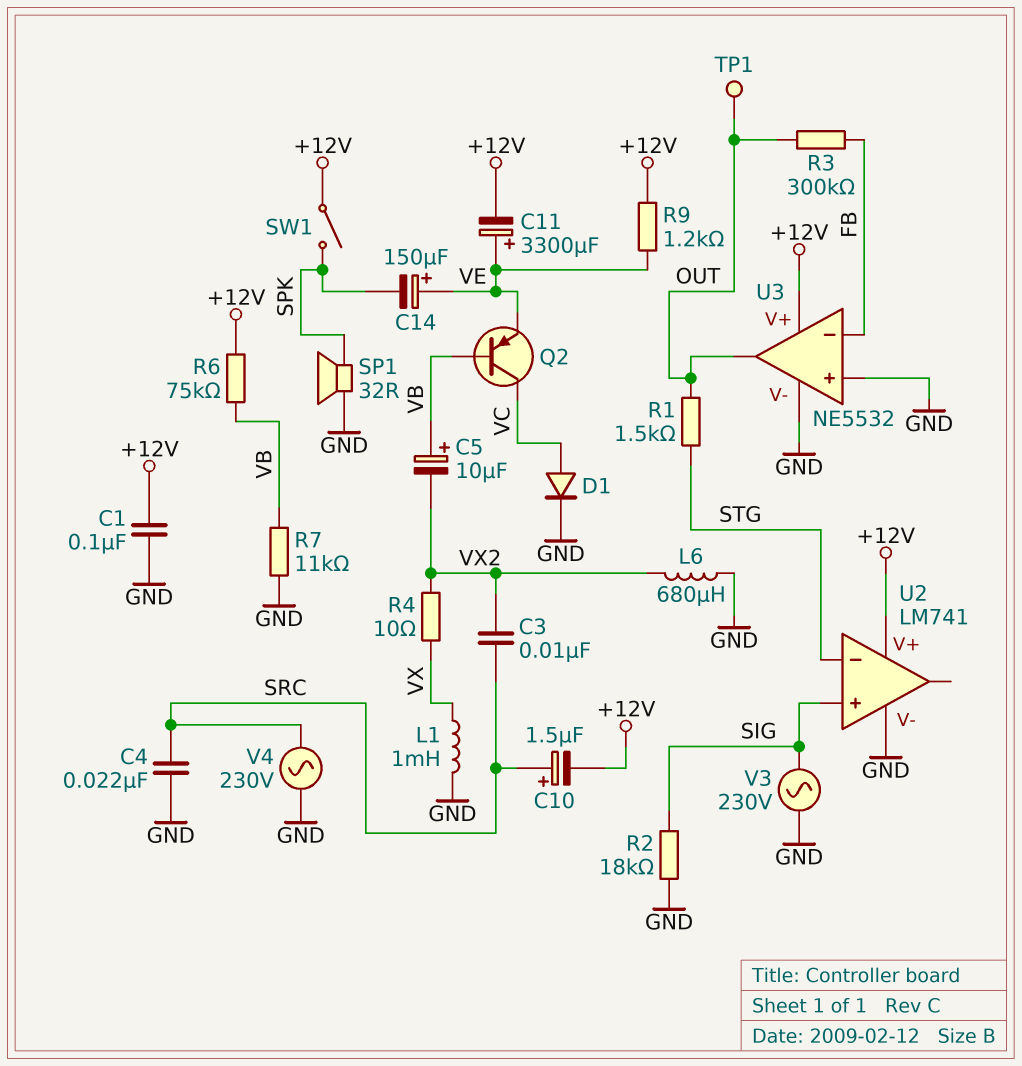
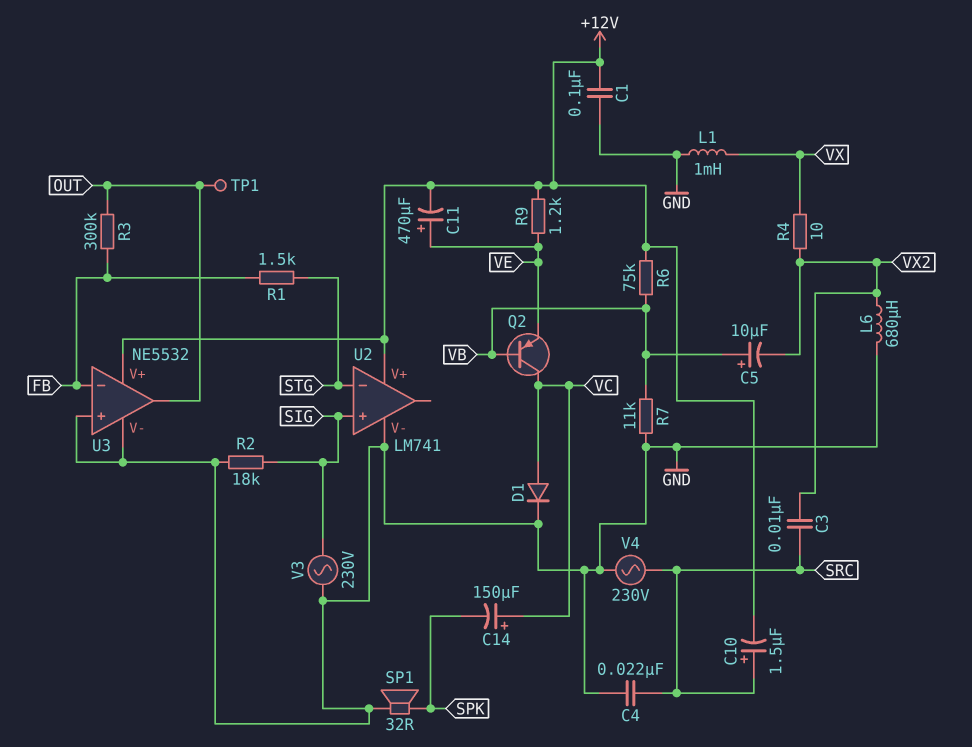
C11: 3300uF (plus VE, minus +12V) -> 470uF (plus VE, minus +12V)
C14: 150uF (plus VE, minus SPK) -> 150uF (plus VC, minus SPK)
R1: 1.5k (OUT, STG) -> 1.5k (FB, STG)
SW1: switch (+12V, SPK) -> none

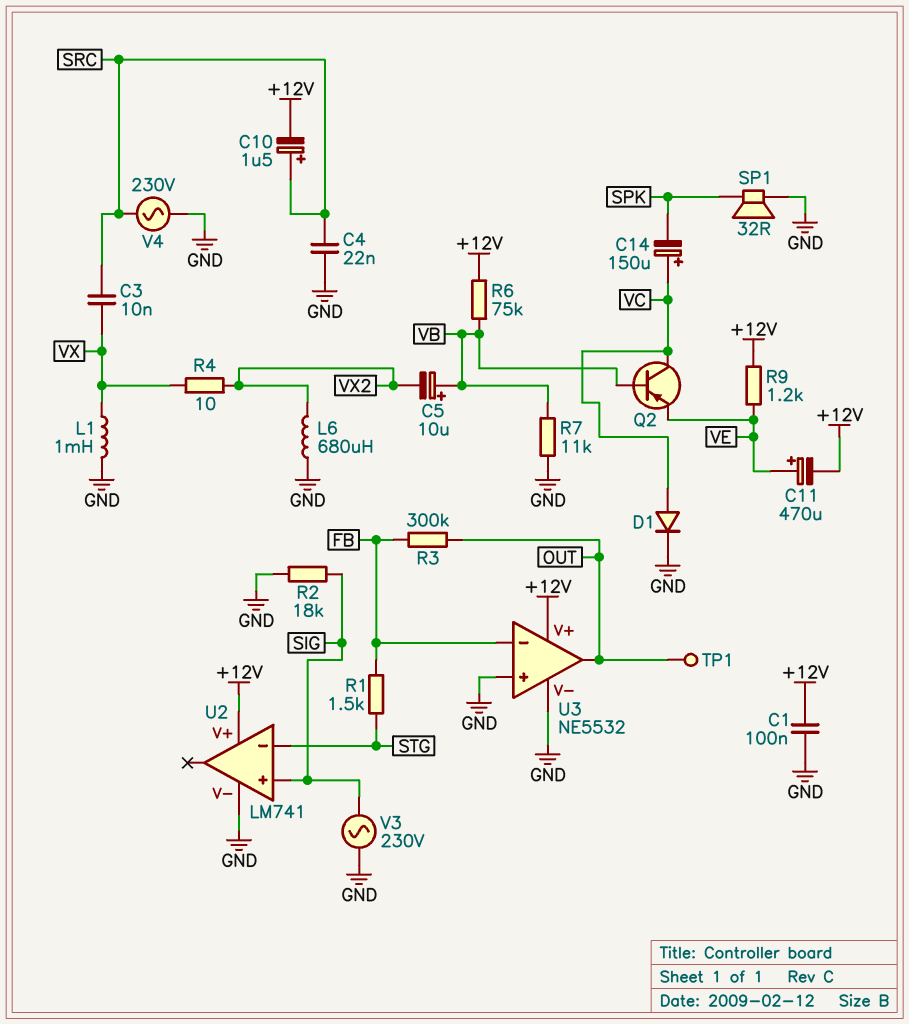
C3: 10nF (SRC, VX2) -> 10nF (SRC, VX)

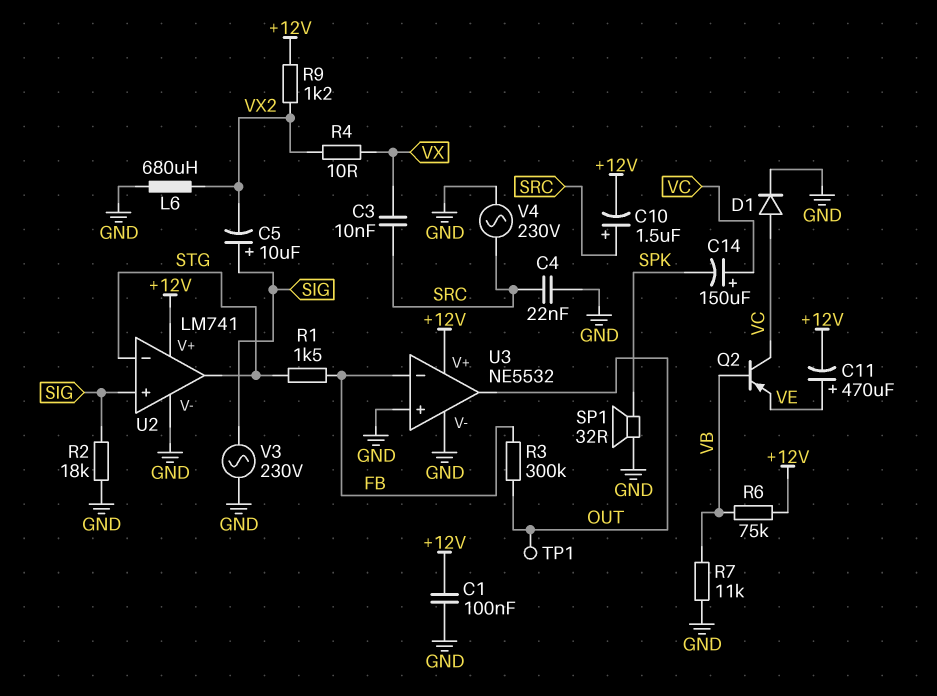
C5: 10uF (plus VB, minus VX2) -> 10uF (plus SIG, minus VX2)
L1: 1mH (GND, VX) -> none
R9: 1.2k (+12V, VE) -> 1.2k (+12V, VX2)
U2 pin out: none -> STG

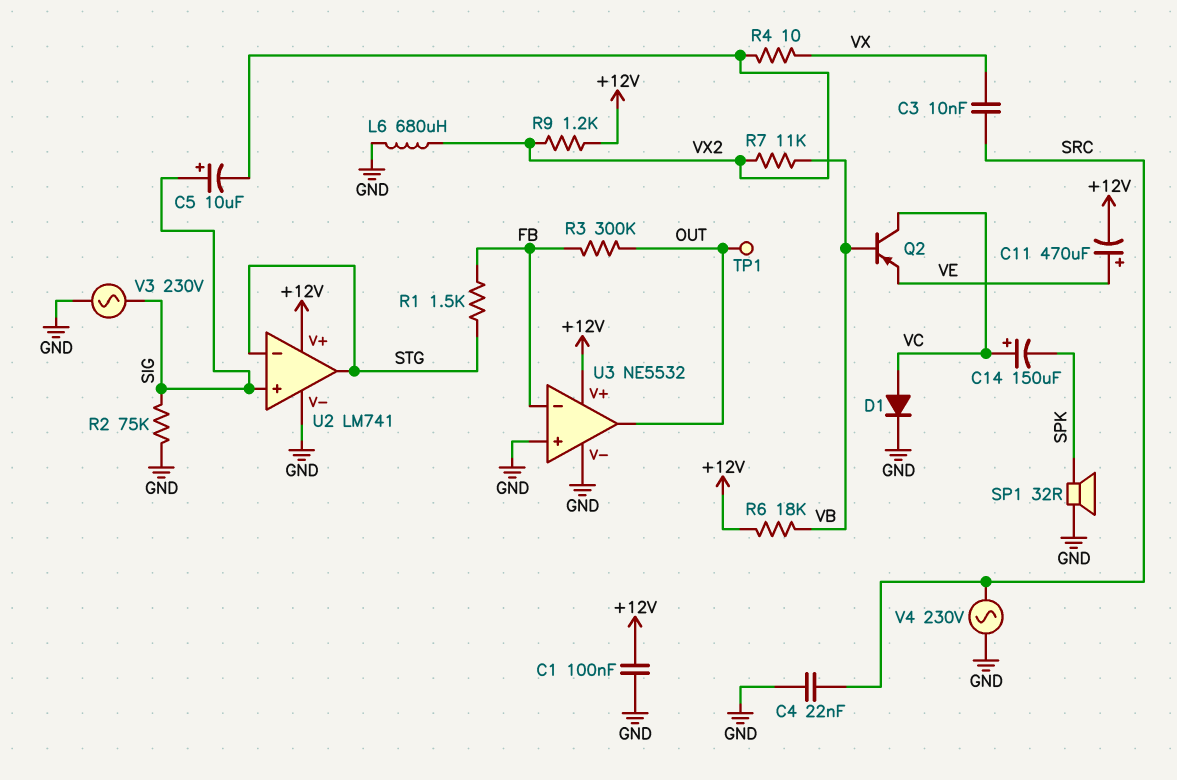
C10: 1.5uF (plus SRC, minus +12V) -> none
R2: 18k (GND, SIG) -> 75k (GND, SIG)
R6: 75k (+12V, VB) -> 18k (+12V, VB)
R7: 11k (GND, VB) -> 11k (VB, VX2)

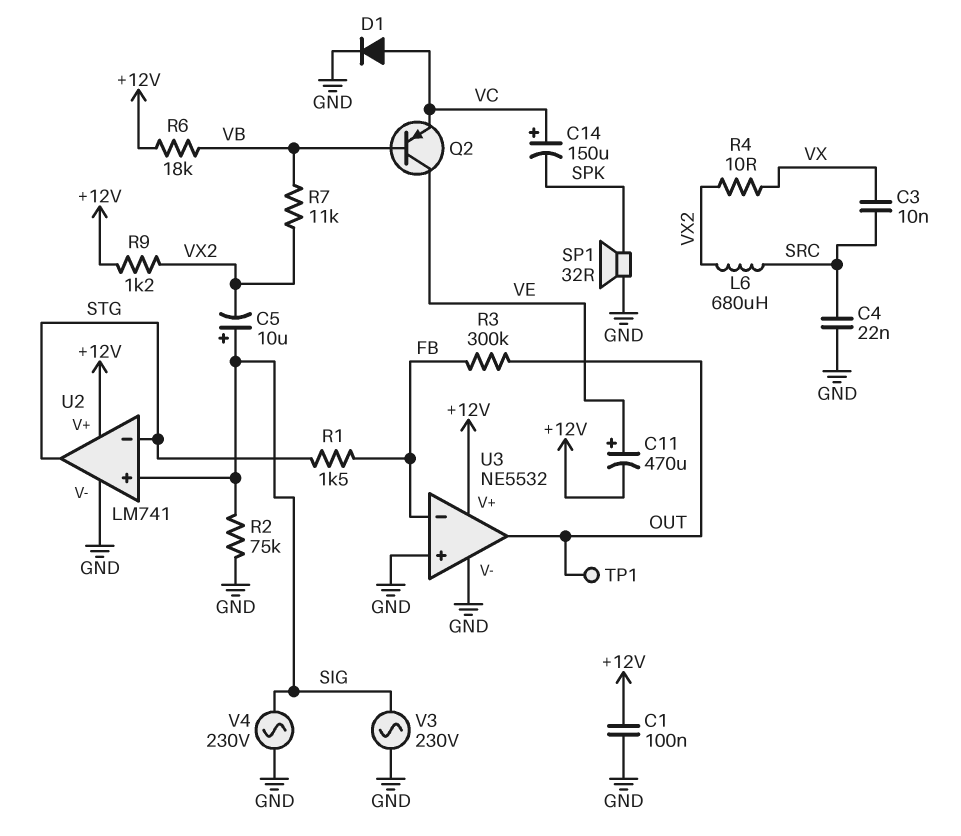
L6: 680uH (GND, VX2) -> 680uH (SRC, VX2)
Q2: PNP (B VB, C VC, E VE) -> PNP (B VB, C VE, E VC)
V4: AC 230V (GND, SRC) -> AC 230V (GND, SIG)

